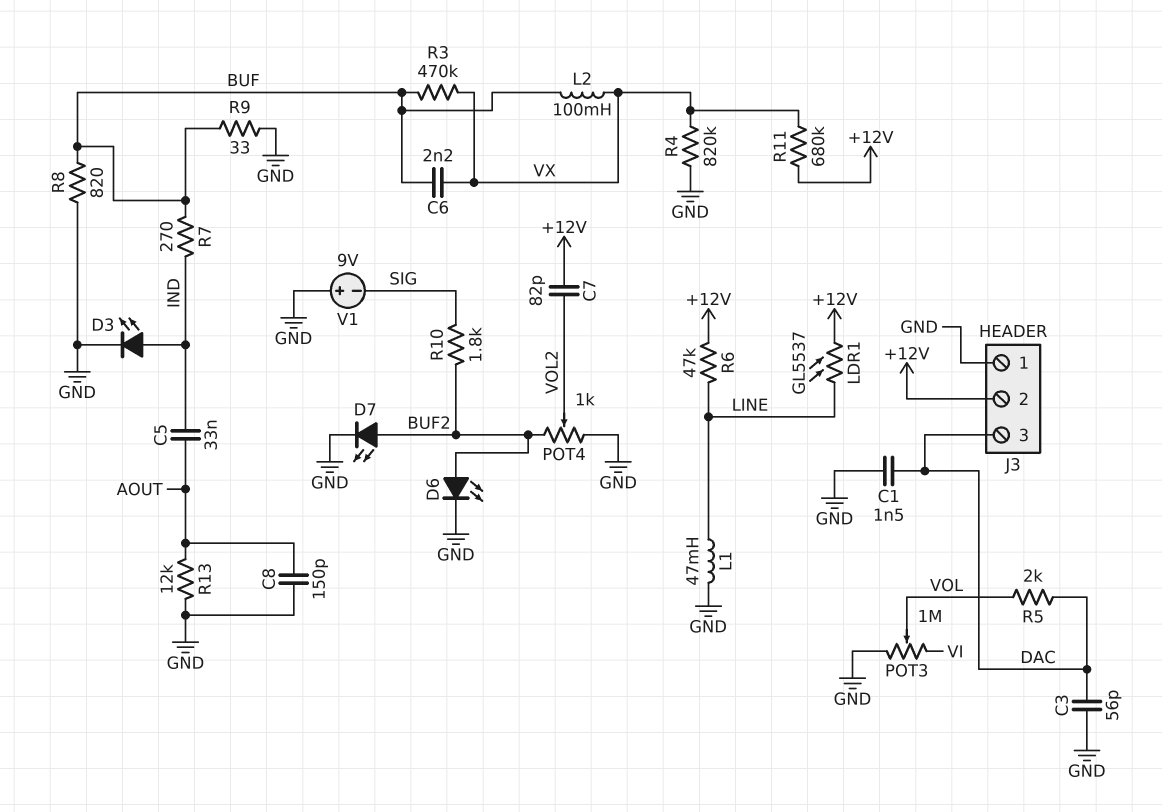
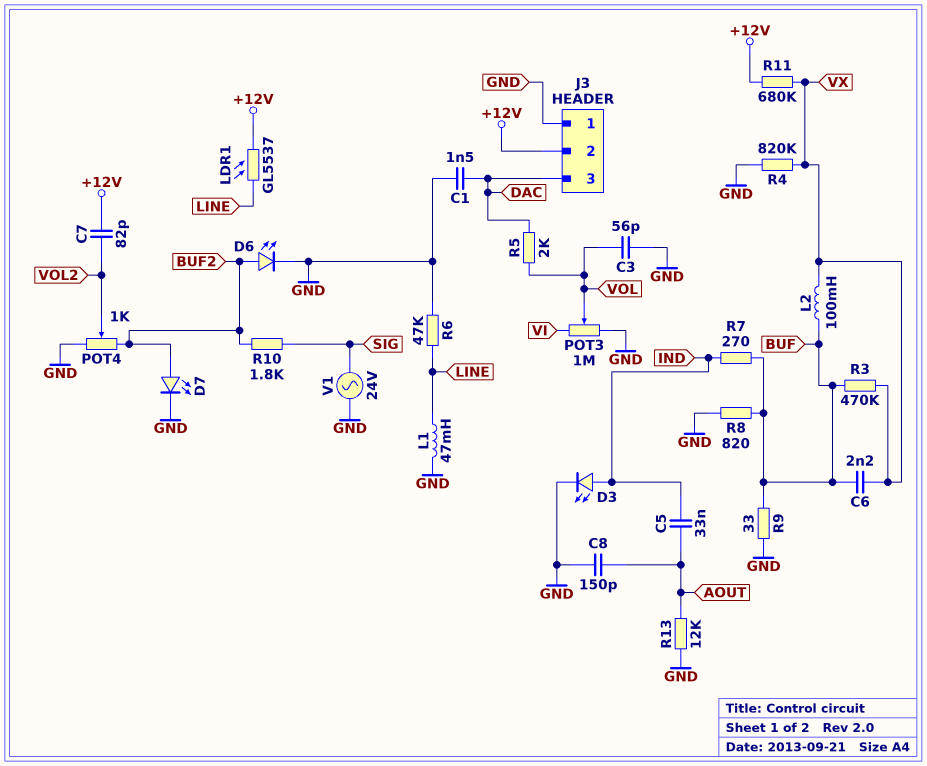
C3: 56pF (DAC, GND) -> 56pF (GND, VOL)
R6: 47k (+12V, LINE) -> 47k (GND, LINE)
V1: 9V (plus GND, minus SIG) -> AC 24V (GND, SIG)

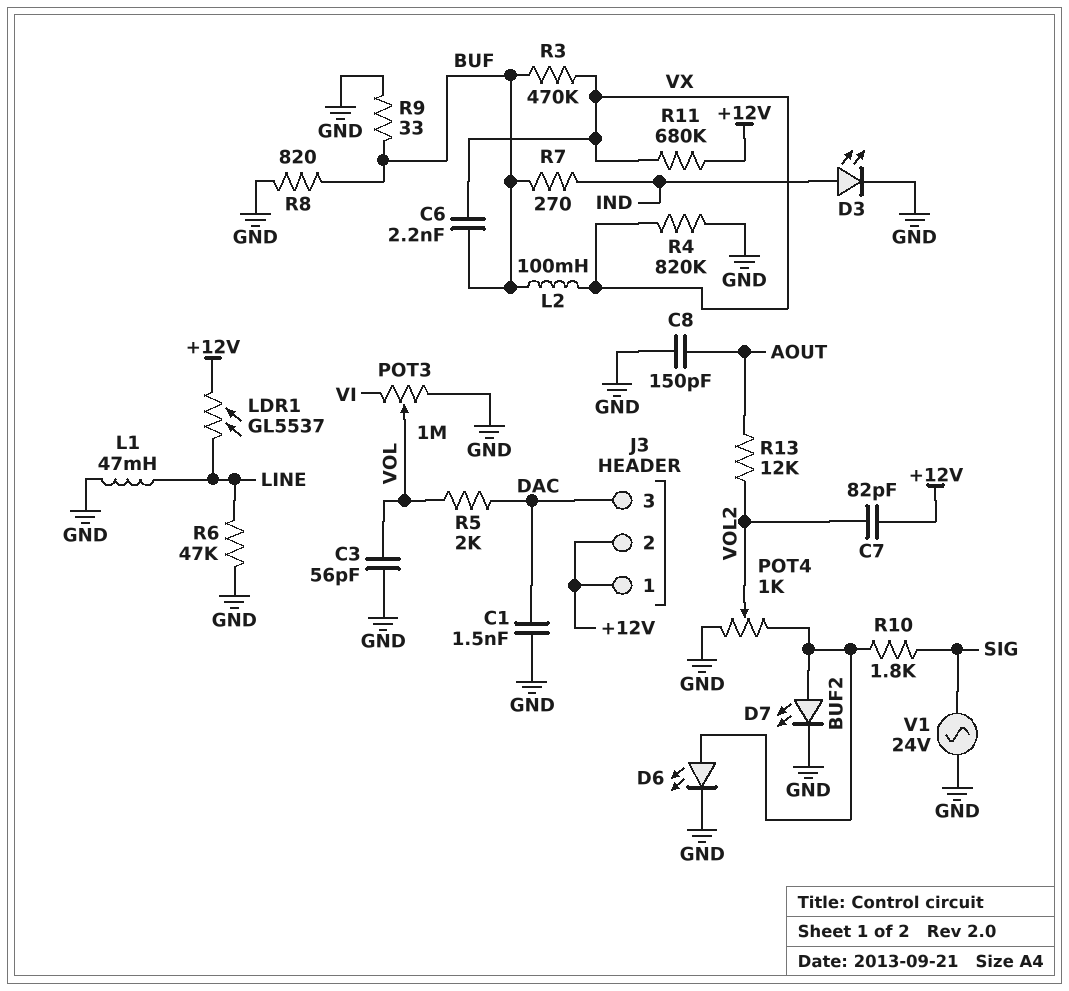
C5: 33nF (AOUT, IND) -> none
J3 pin 1: GND -> +12V
R13: 12k (AOUT, GND) -> 12k (AOUT, VOL2)

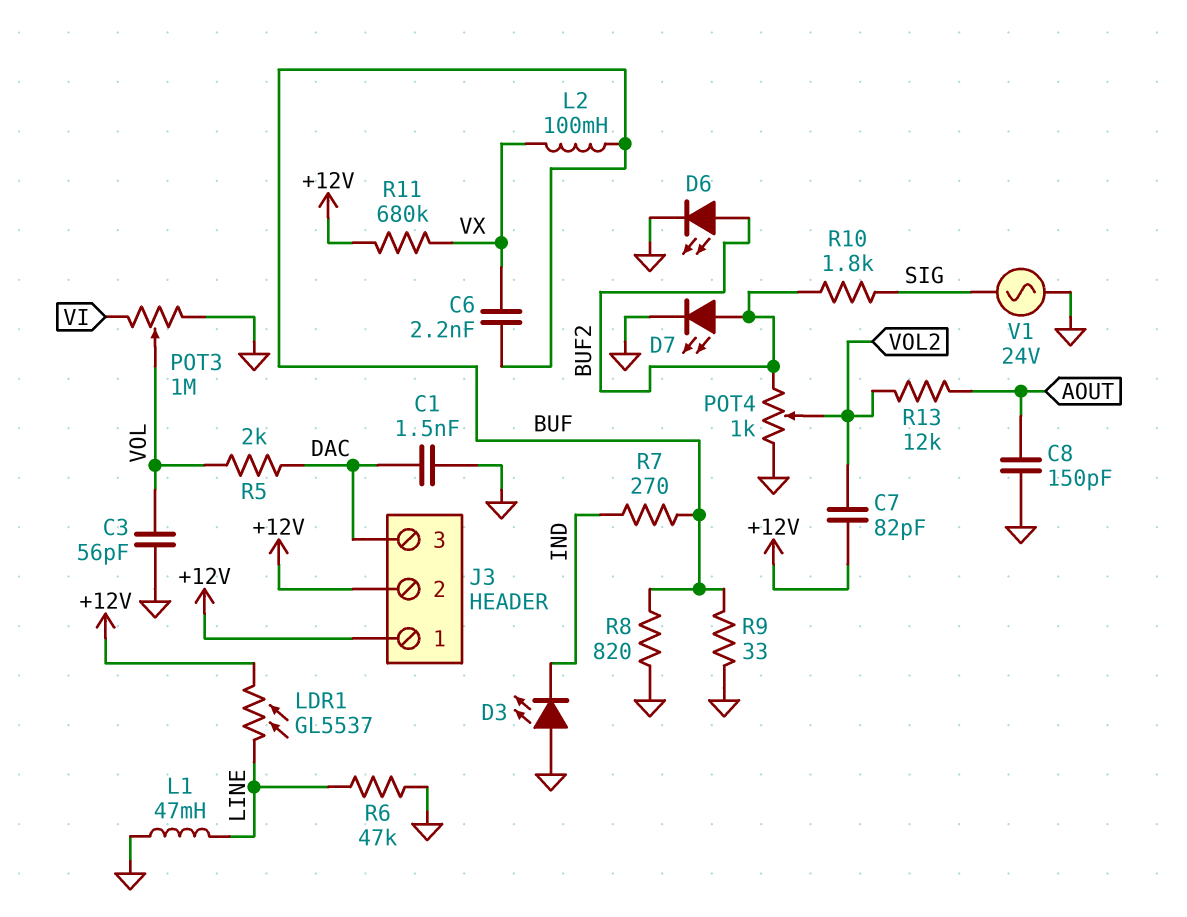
D3: LED (A IND, K GND) -> LED (A GND, K IND)
R3: 470k (BUF, VX) -> none
R4: 820k (GND, VX) -> none

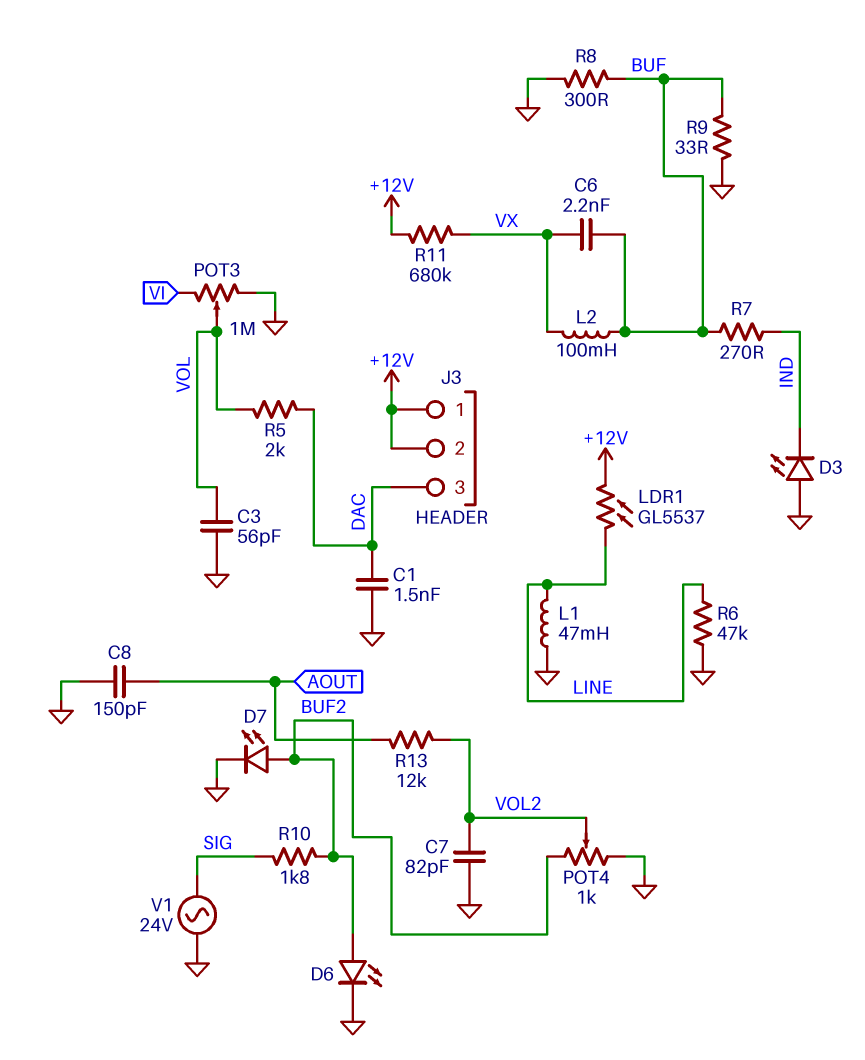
C7: 82pF (+12V, VOL2) -> 82pF (GND, VOL2)
R8: 820 (BUF, GND) -> 300 (BUF, GND)

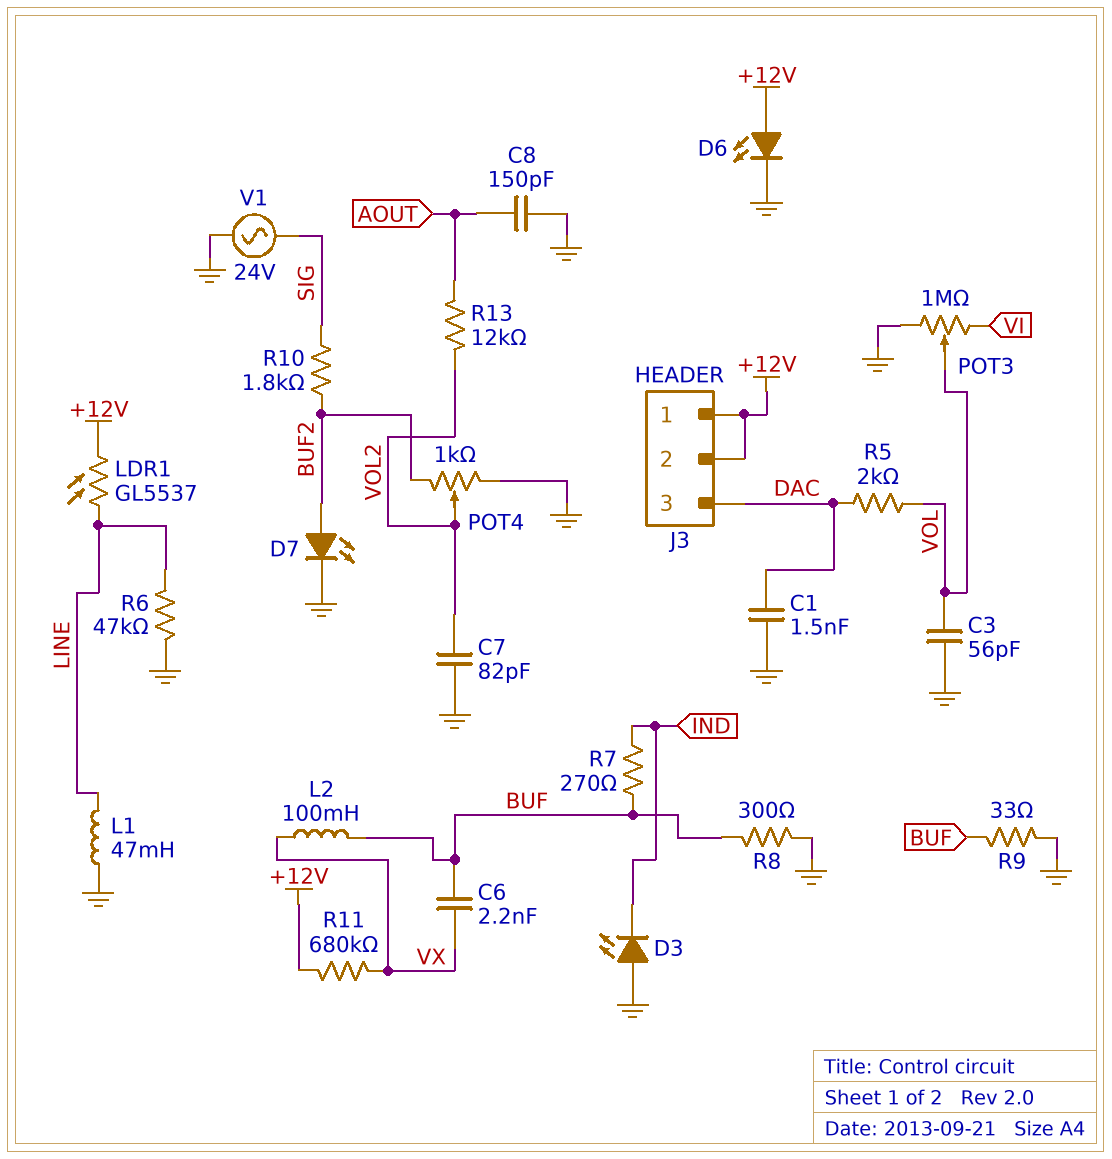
D6: LED (A BUF2, K GND) -> LED (A +12V, K GND)

